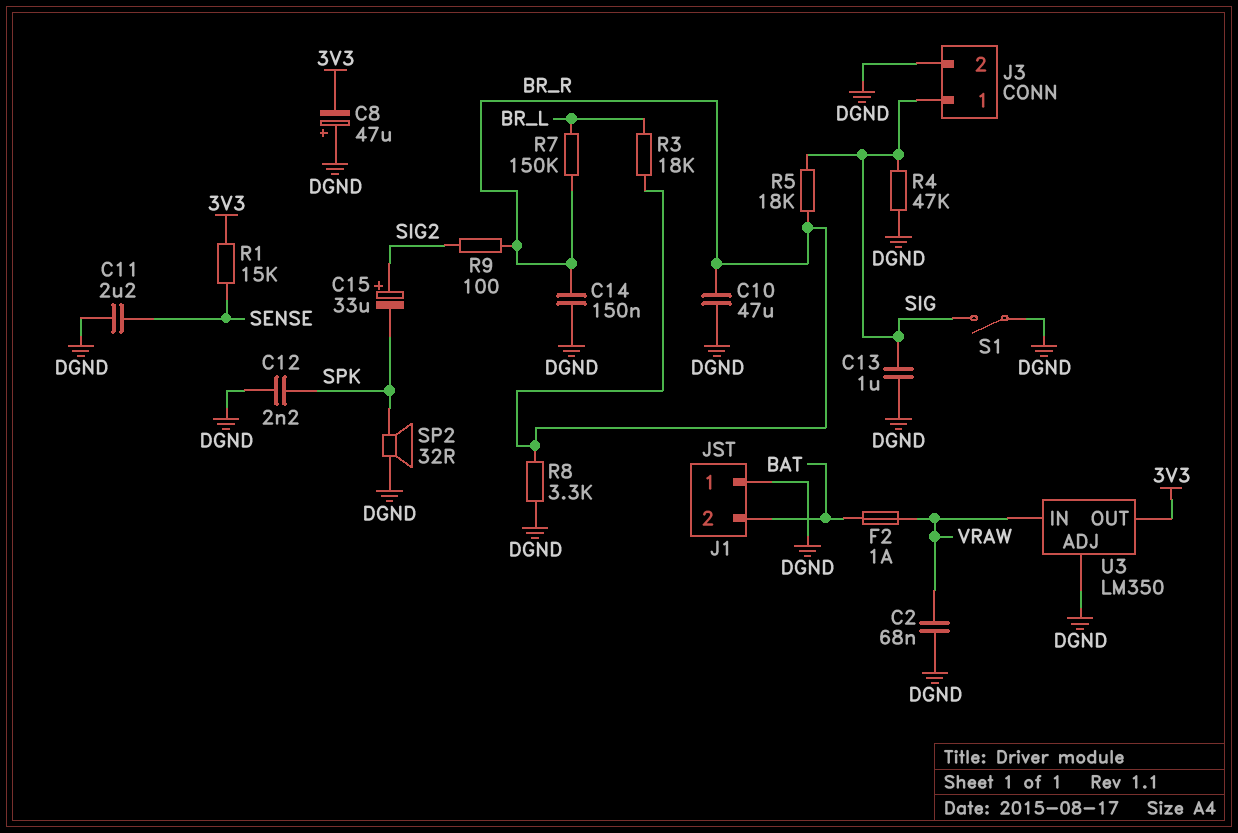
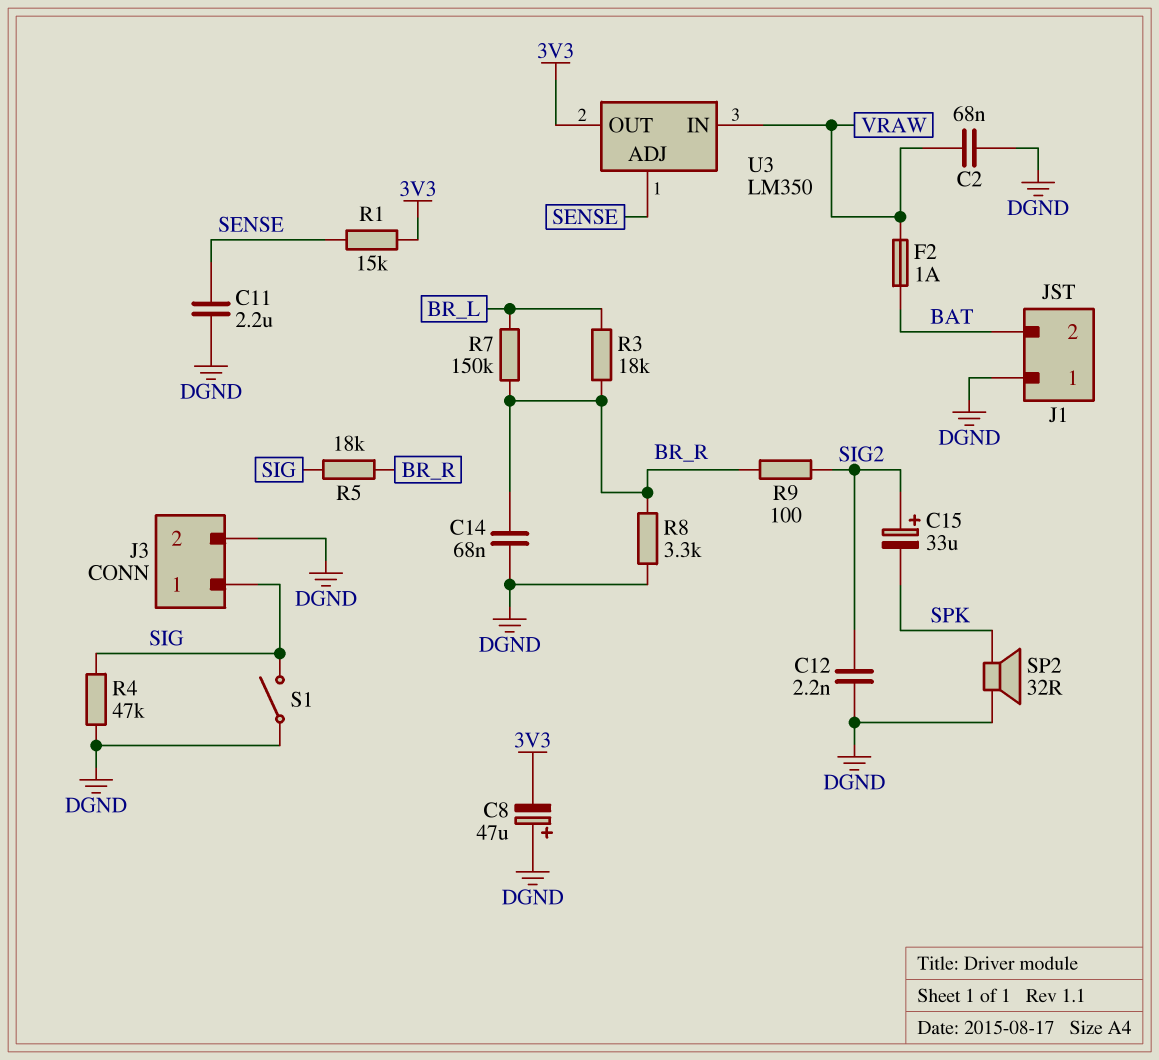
C10: 47uF (BR_R, DGND) -> none
C12: 2.2nF (DGND, SPK) -> 2.2nF (DGND, SIG2)
C13: 1uF (DGND, SIG) -> none
C14: 150nF (BR_R, DGND) -> 68nF (BR_R, DGND)
U3 pin ADJ: DGND -> SENSE

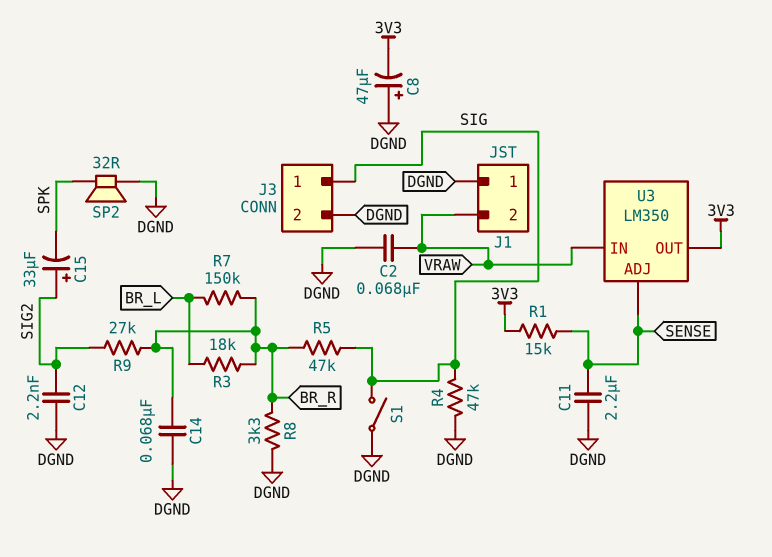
F2: 1A (BAT, VRAW) -> none
J1 pin 2: BAT -> VRAW
R5: 18k (BR_R, SIG) -> 47k (BR_R, SIG)
R9: 100 (BR_R, SIG2) -> 27k (BR_R, SIG2)

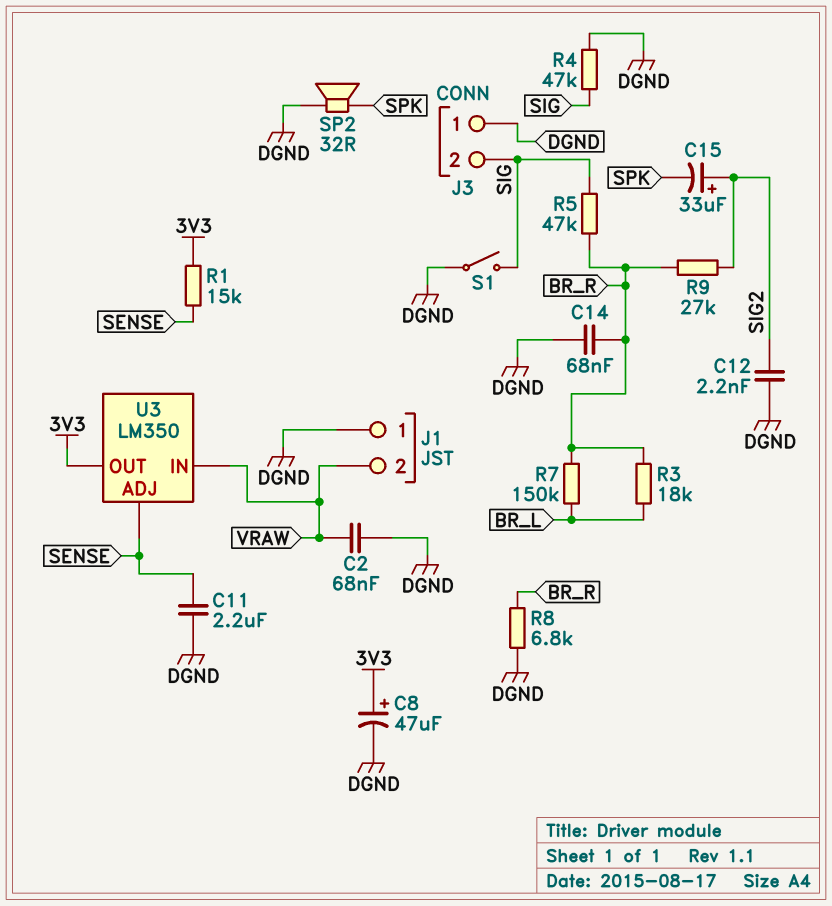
C8: 47uF (plus DGND, minus 3V3) -> 47uF (plus 3V3, minus DGND)
J3 pin 1: SIG -> DGND
J3 pin 2: DGND -> SIG
R8: 3.3k (BR_R, DGND) -> 6.8k (BR_R, DGND)

